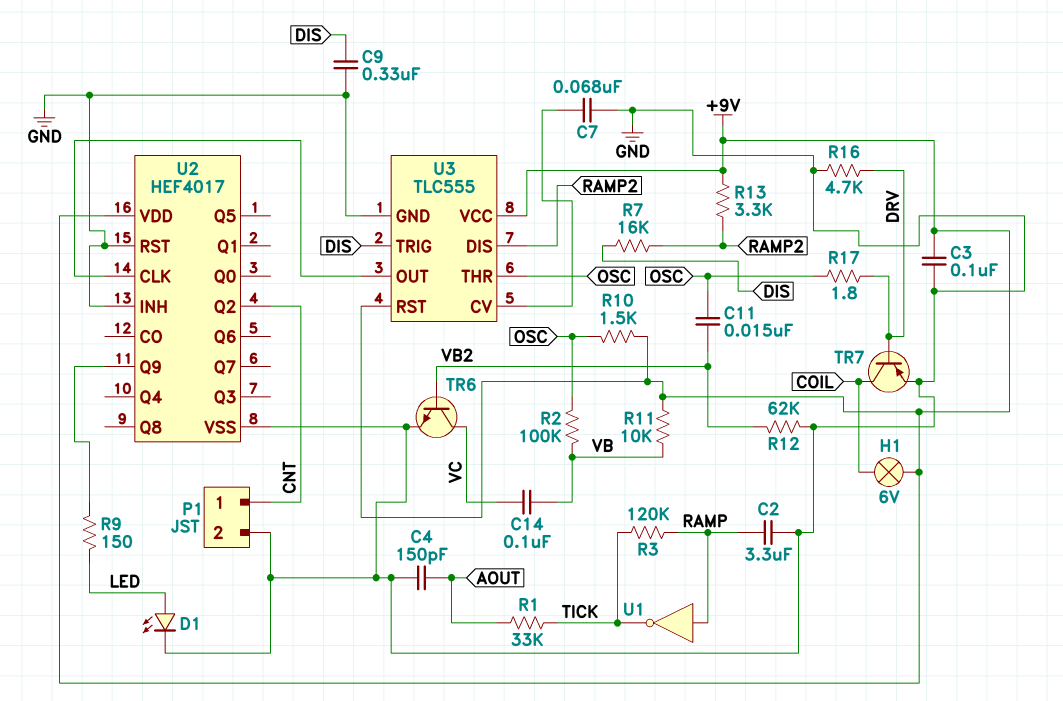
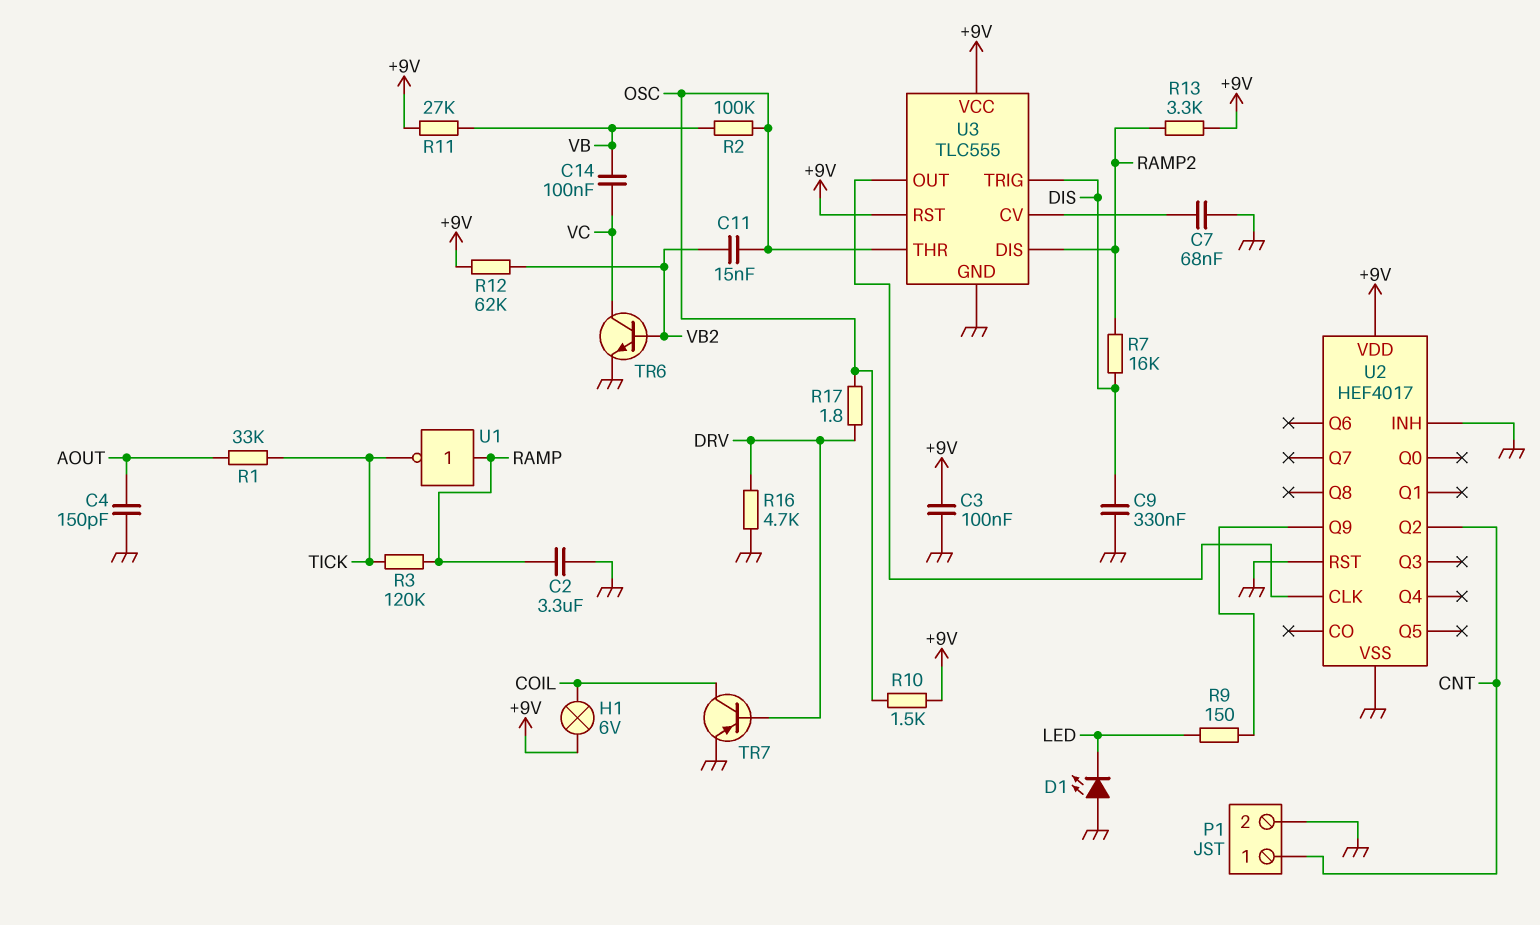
D1: LED (A LED, K GND) -> LED (A GND, K LED)
R11: 10k (+9V, VB) -> 27k (+9V, VB)
R12: 62k (GND, VB2) -> 62k (+9V, VB2)

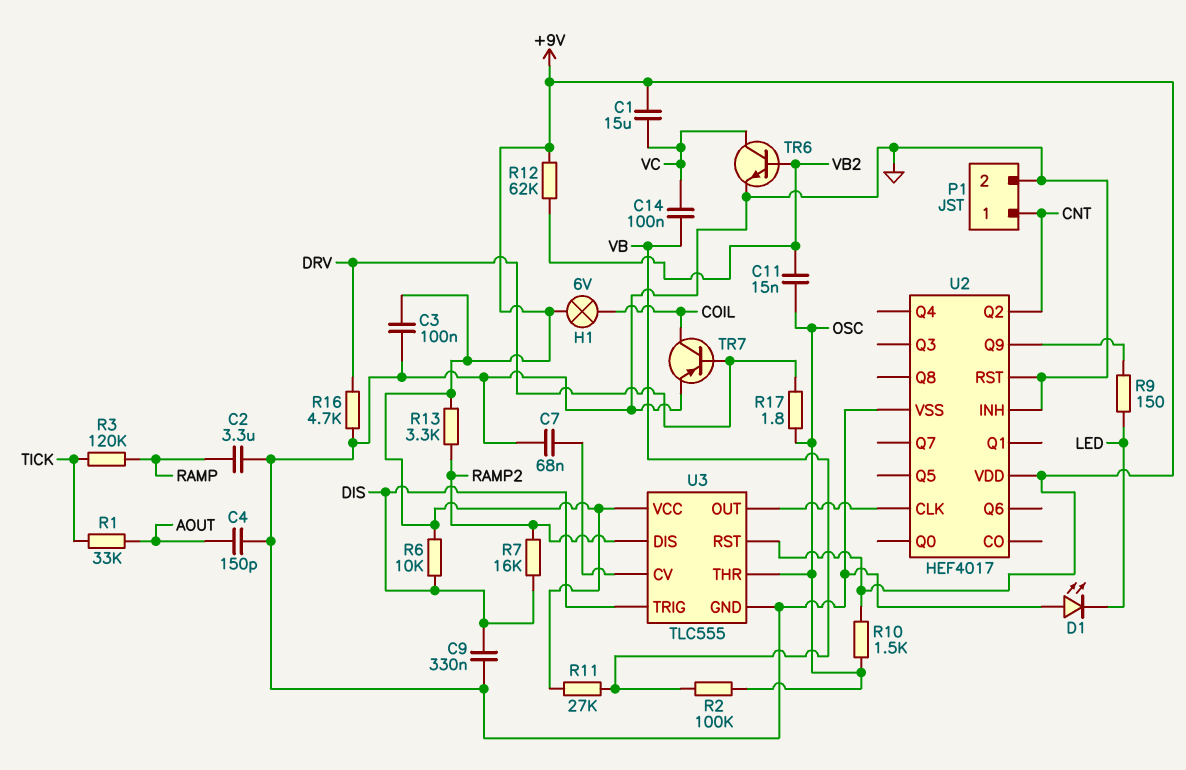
C1: none -> 15uF (+9V, VC)
R6: none -> 10k (+9V, DIS)
U1: NOT (in RAMP, out TICK) -> none

